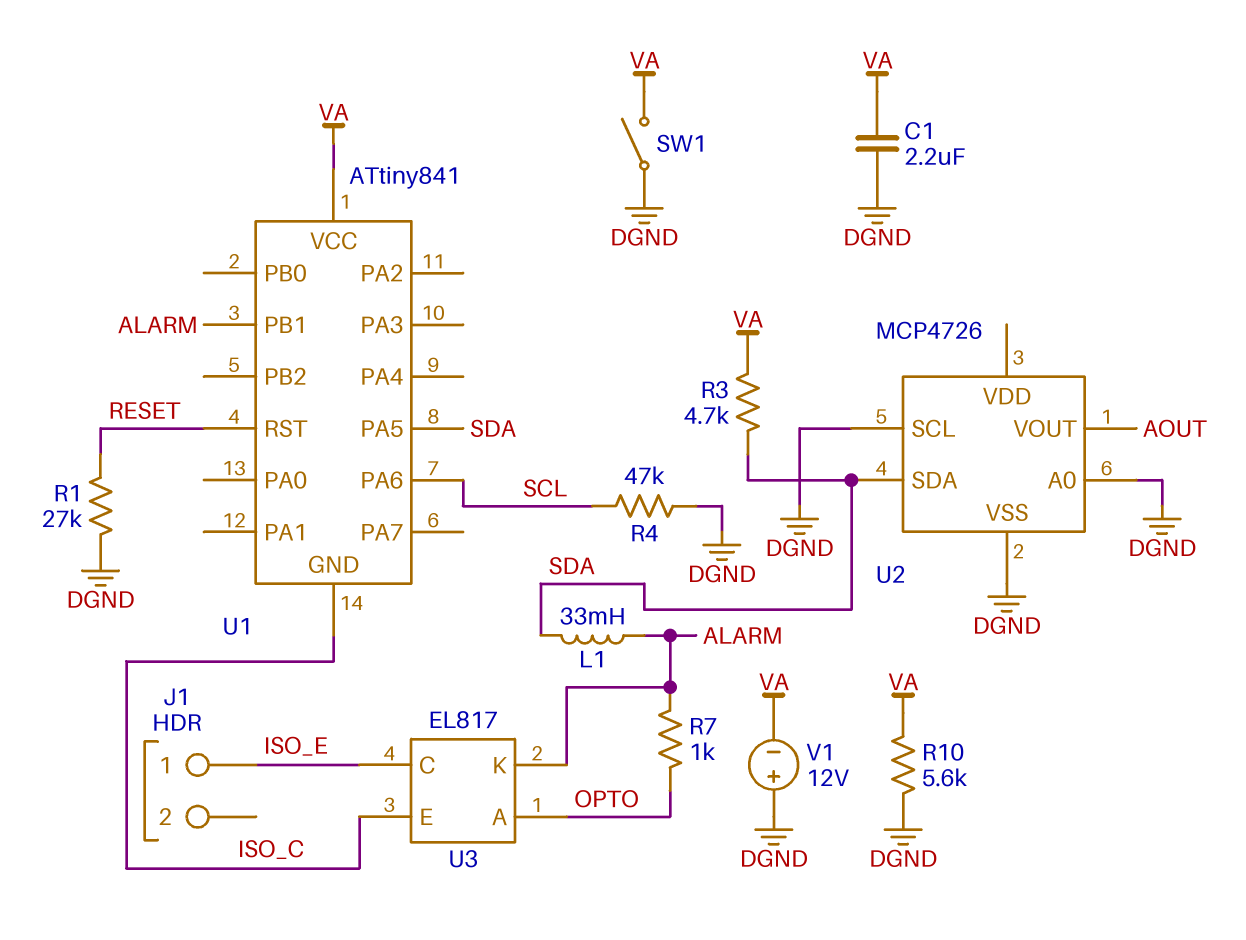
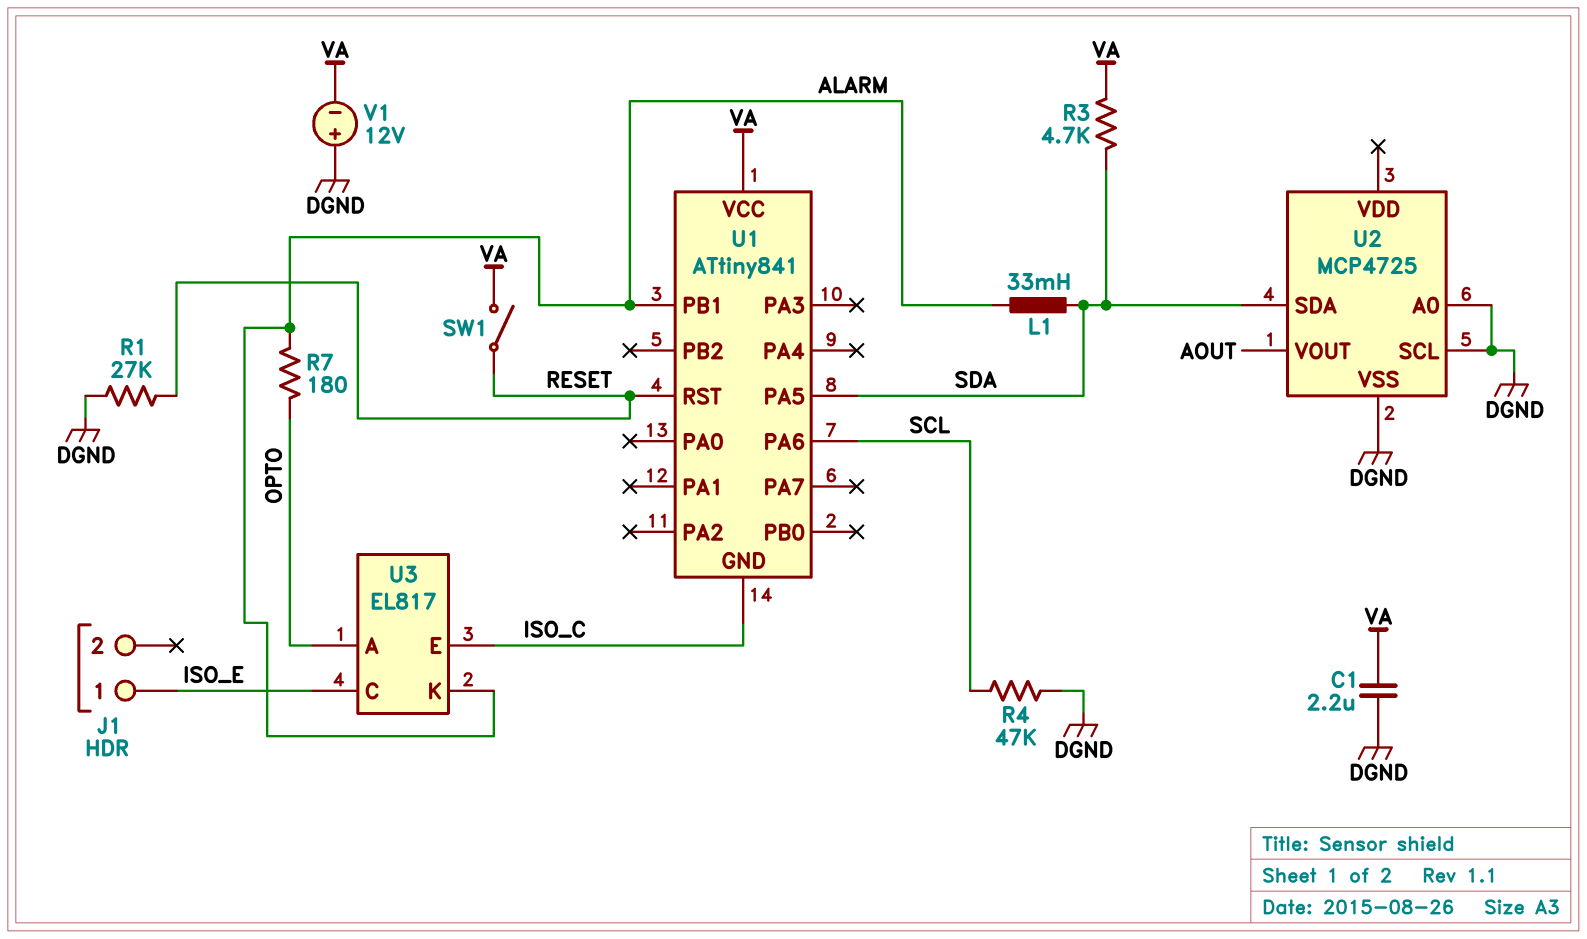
R7: 1k (ALARM, OPTO) -> 180 (ALARM, OPTO)
R10: 5.6k (DGND, VA) -> none
SW1: switch (DGND, VA) -> switch (RESET, VA)
U2: MCP4726 -> MCP4725

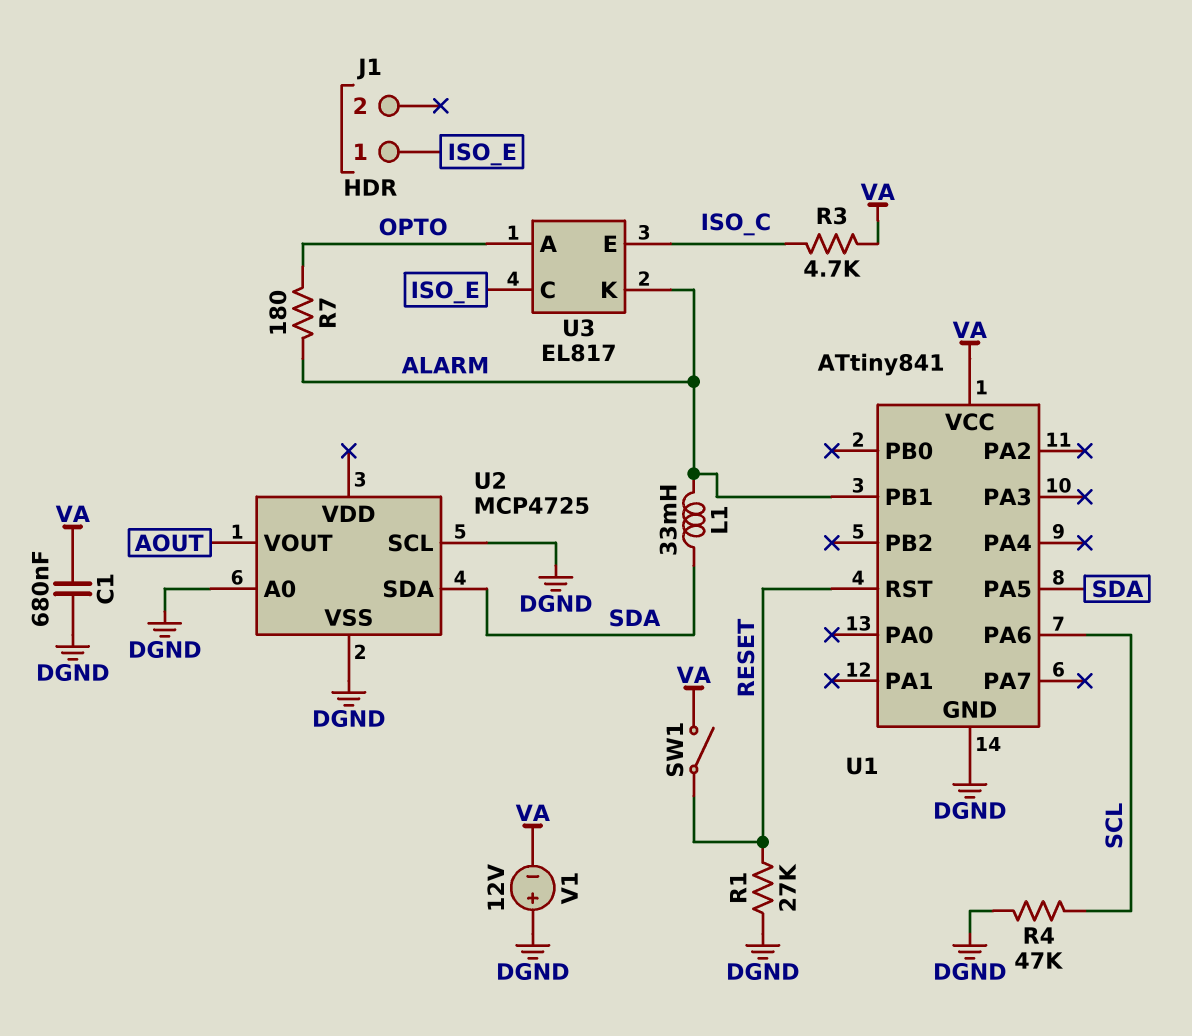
C1: 2.2uF (DGND, VA) -> 680nF (DGND, VA)
R3: 4.7k (SDA, VA) -> 4.7k (ISO_C, VA)
U1 pin GND: ISO_C -> DGND

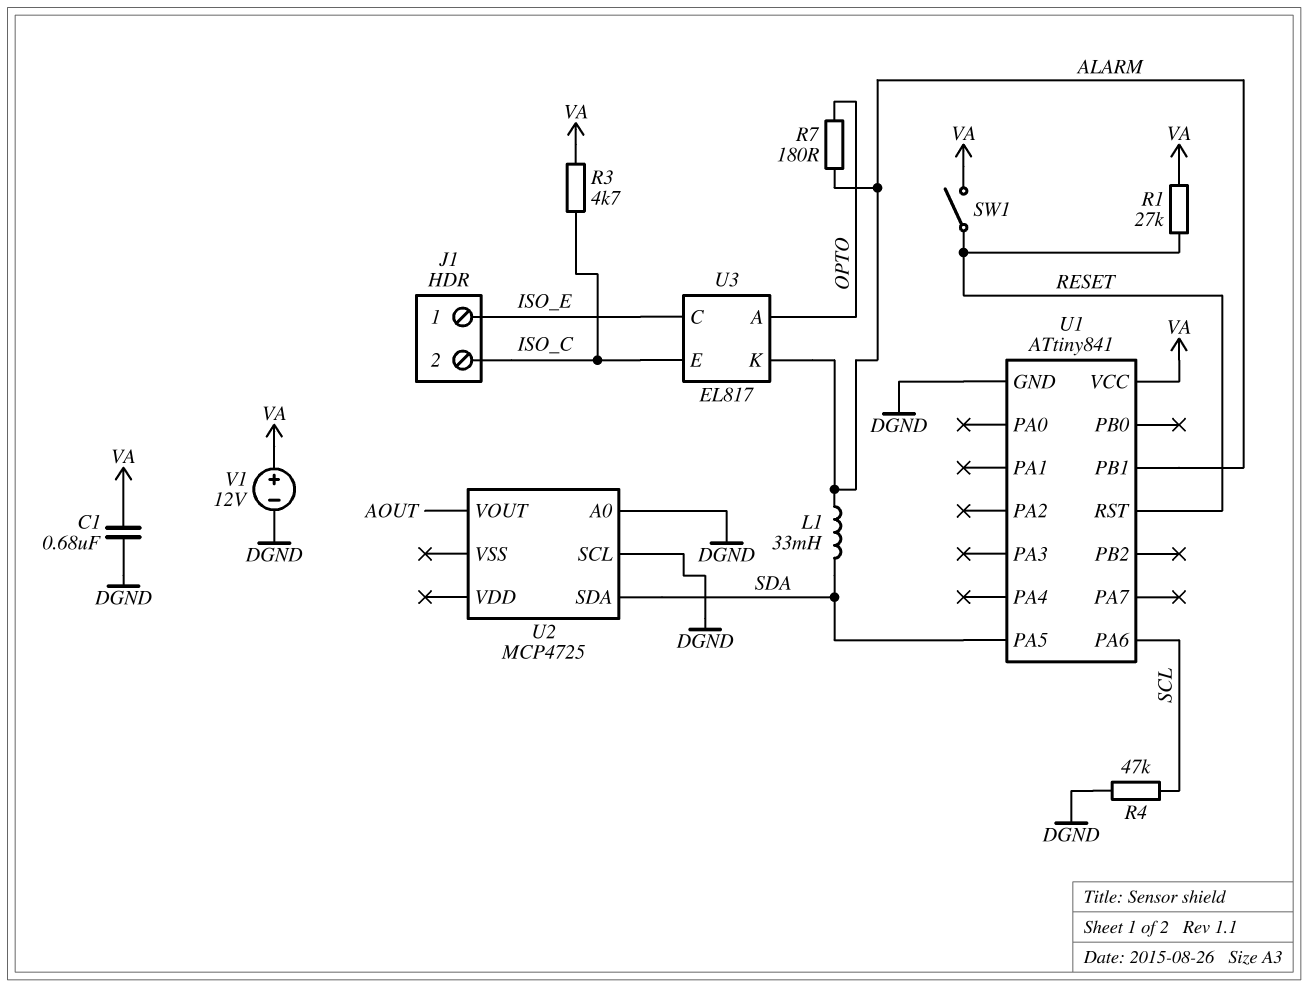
J1 pin 2: none -> ISO_C
R1: 27k (DGND, RESET) -> 27k (RESET, VA)
U2 pin VSS: DGND -> none
V1: 12V (plus DGND, minus VA) -> 12V (plus VA, minus DGND)

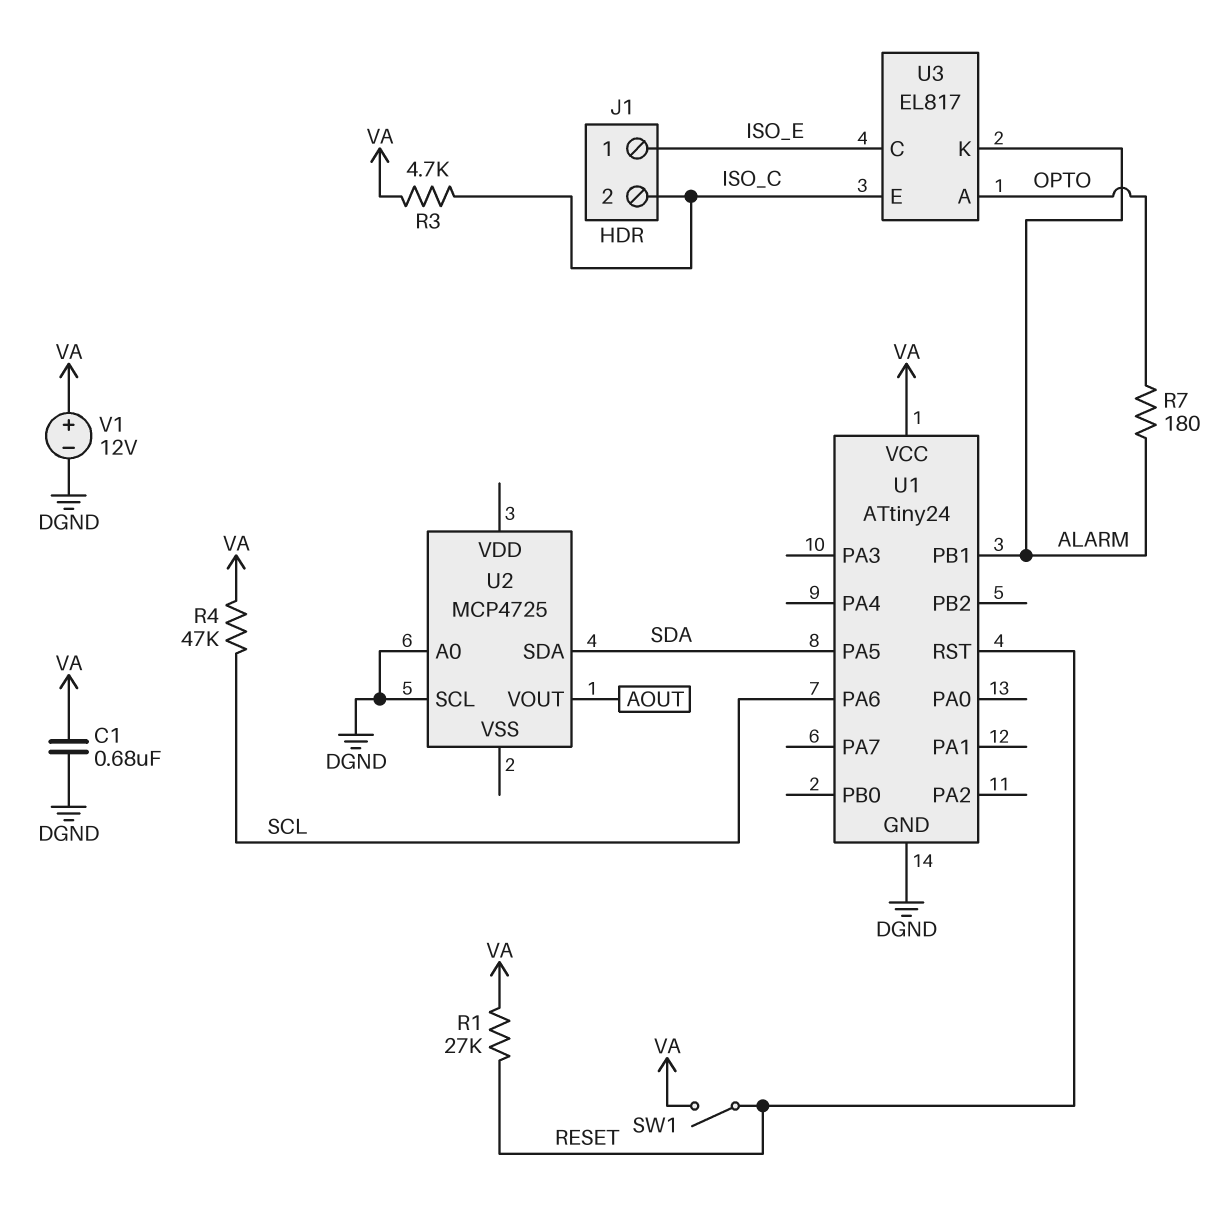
L1: 33mH (ALARM, SDA) -> none
R4: 47k (DGND, SCL) -> 47k (SCL, VA)
U1: ATtiny841 -> ATtiny24

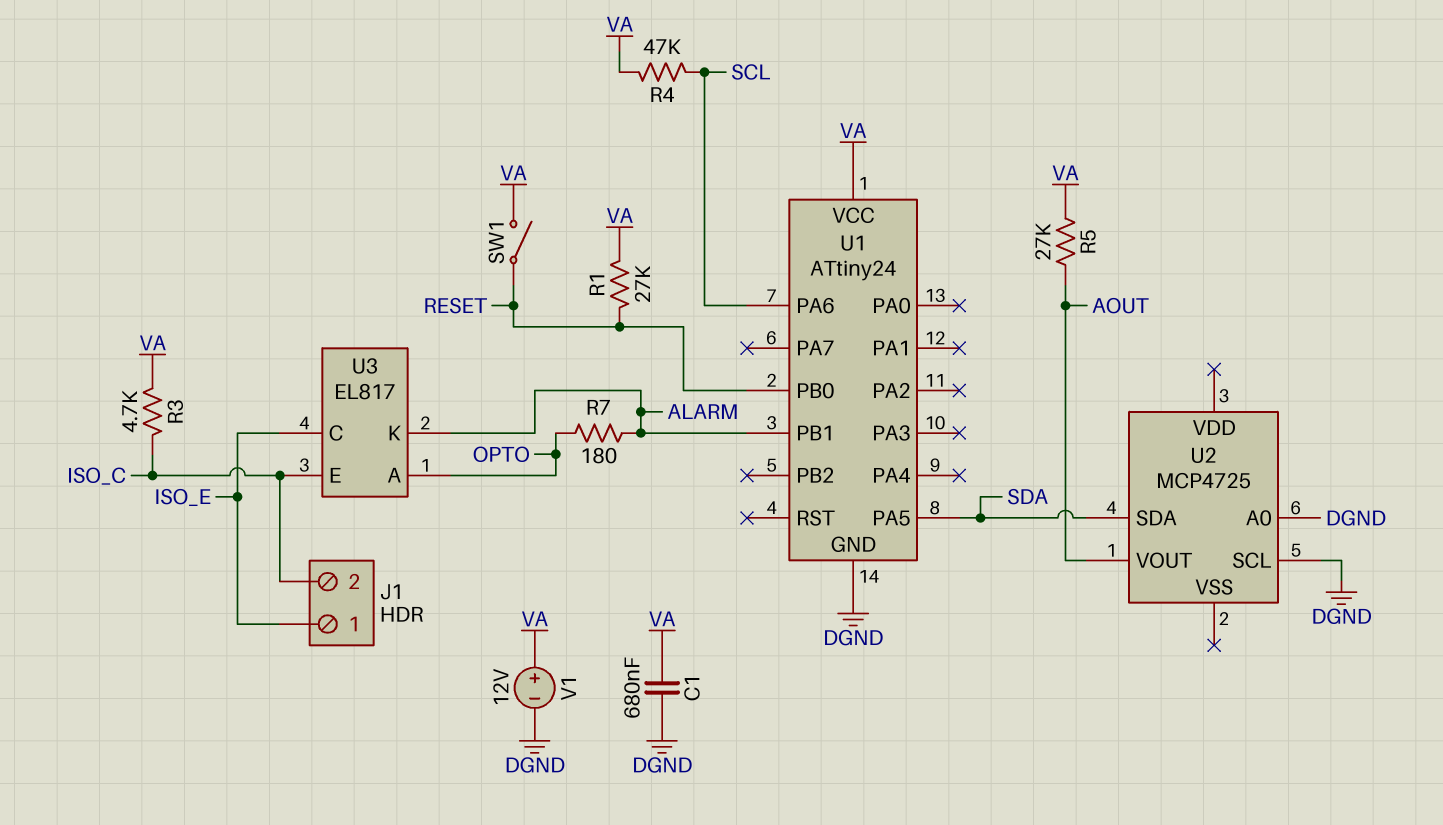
R5: none -> 27k (AOUT, VA)
U1 pin PB0: none -> RESET
U1 pin RST: RESET -> none

